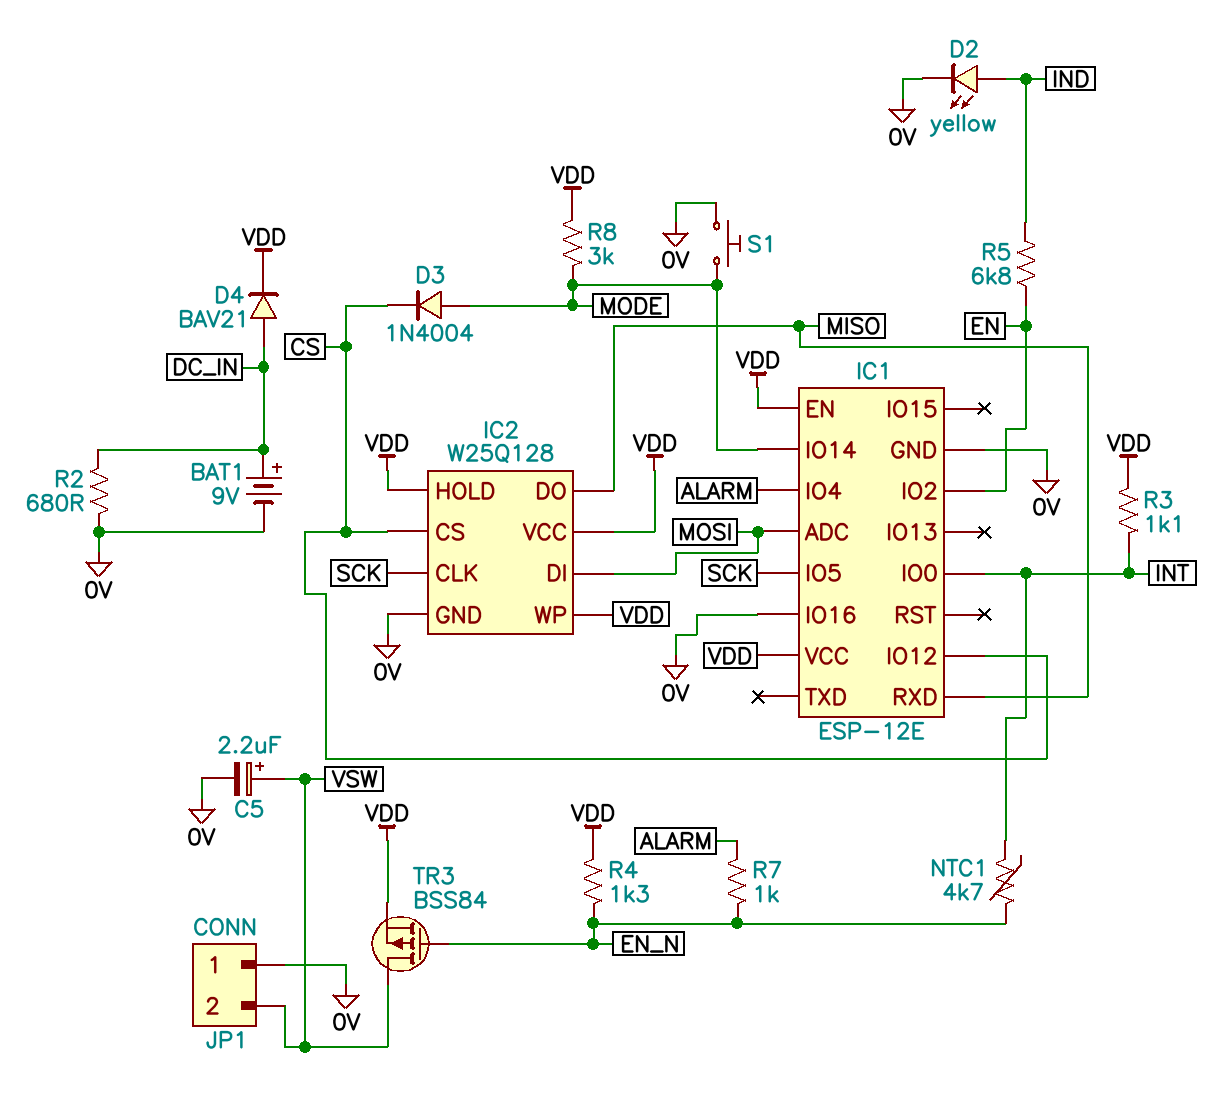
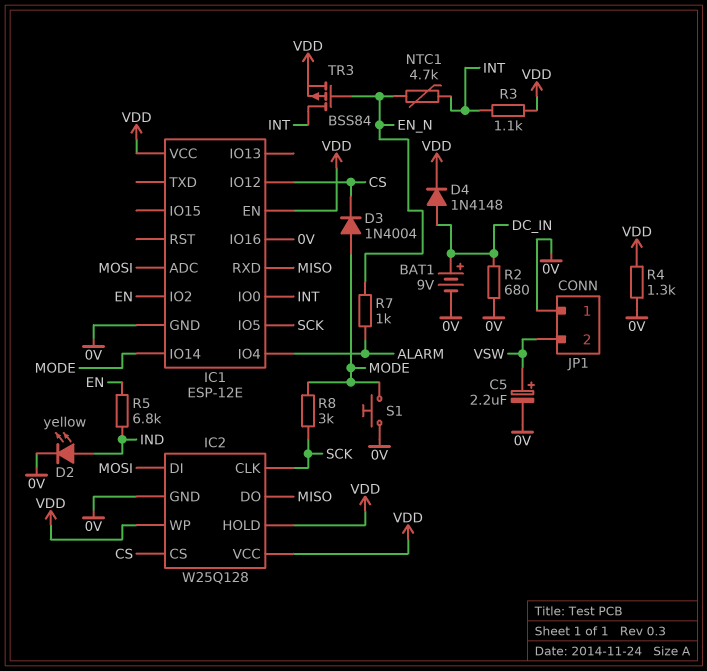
D4: diode BAV21 (A DC_IN, K VDD) -> diode 1N4148 (A DC_IN, K VDD)
R4: 1.3k (EN_N, VDD) -> 1.3k (0V, VDD)
R8: 3k (MODE, VDD) -> 3k (MODE, SCK)
TR3: PMOS BSS84 (G EN_N, D VSW, S VDD) -> PMOS BSS84 (G EN_N, D INT, S VDD)

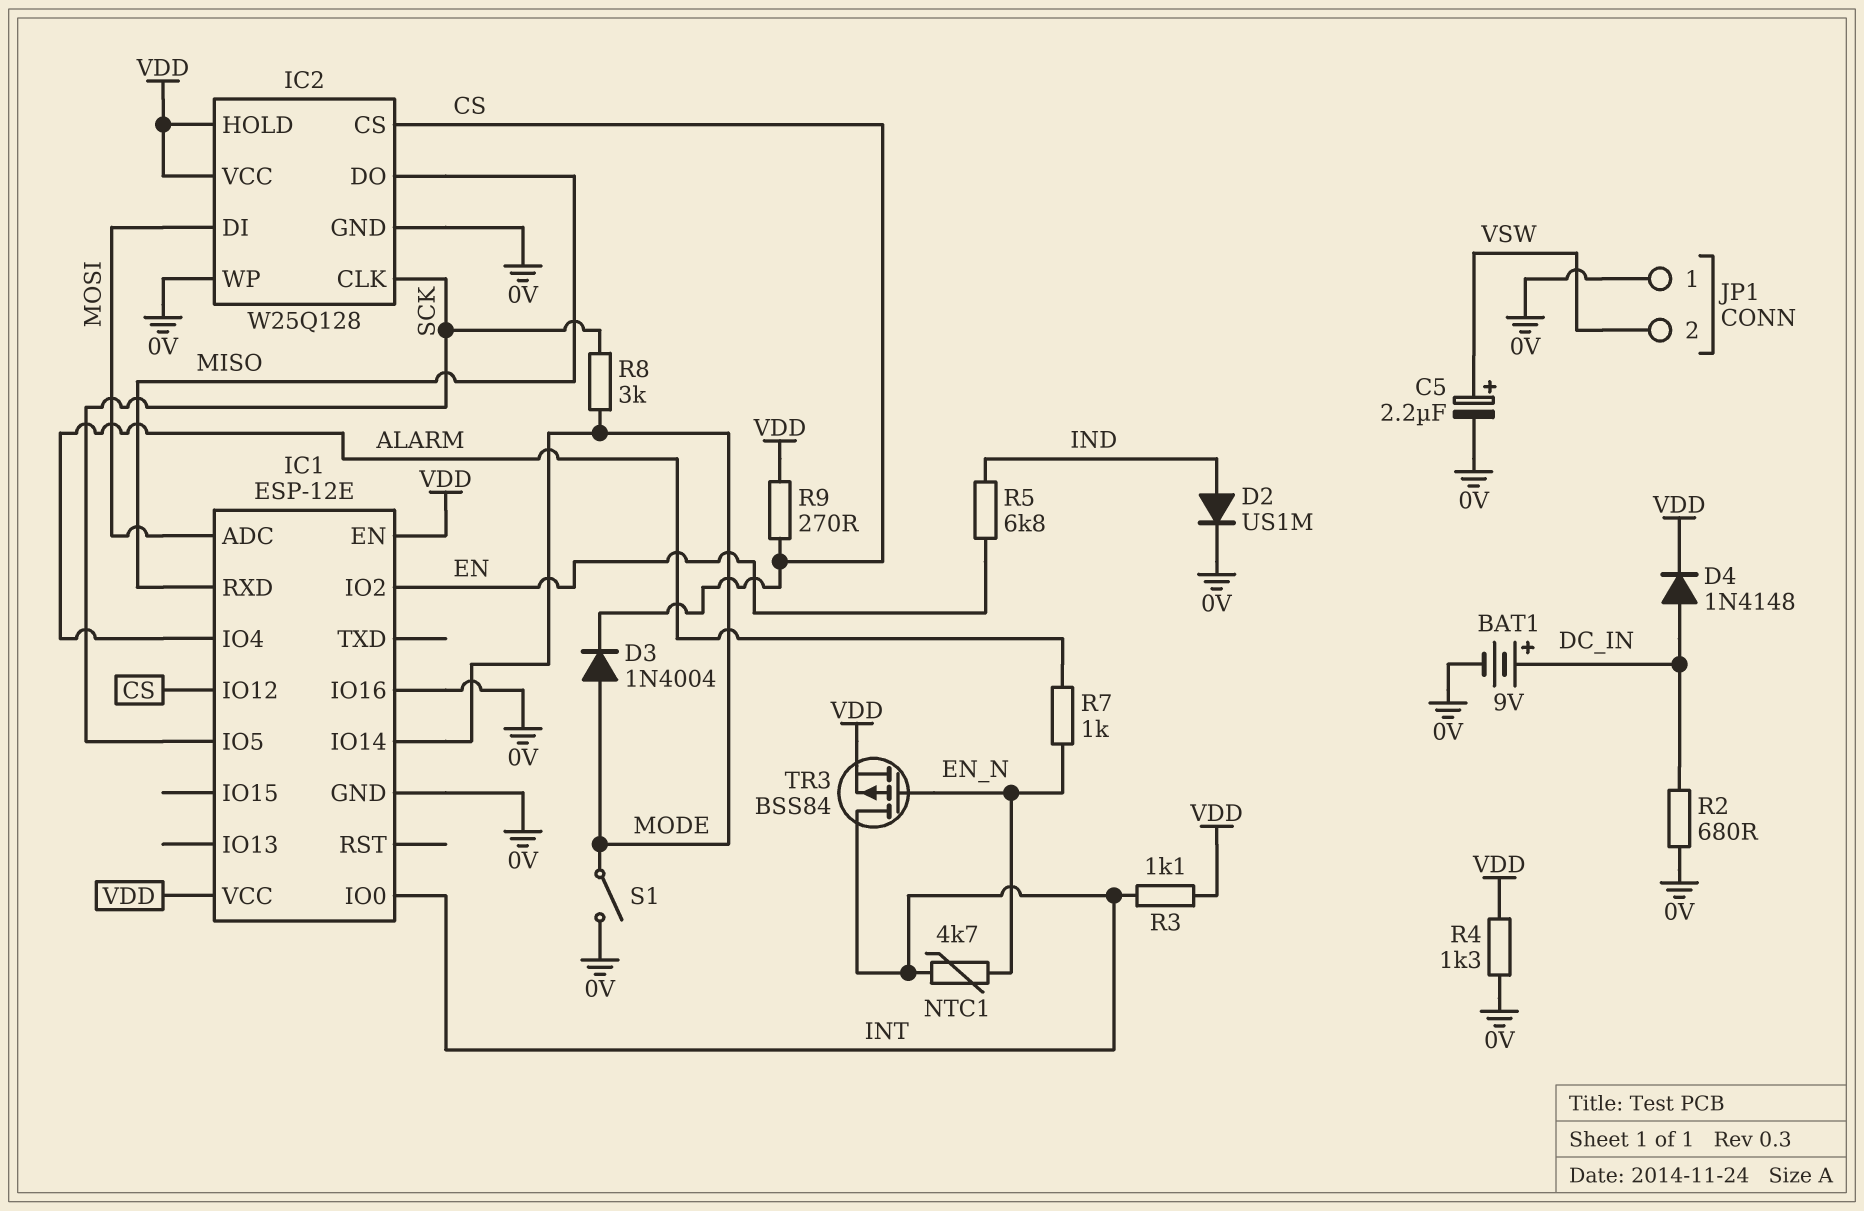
D2: LED yellow (A IND, K 0V) -> diode US1M (A IND, K 0V)
IC2 pin WP: VDD -> 0V
R9: none -> 270 (CS, VDD)
S1: button (0V, MODE) -> switch (0V, MODE)

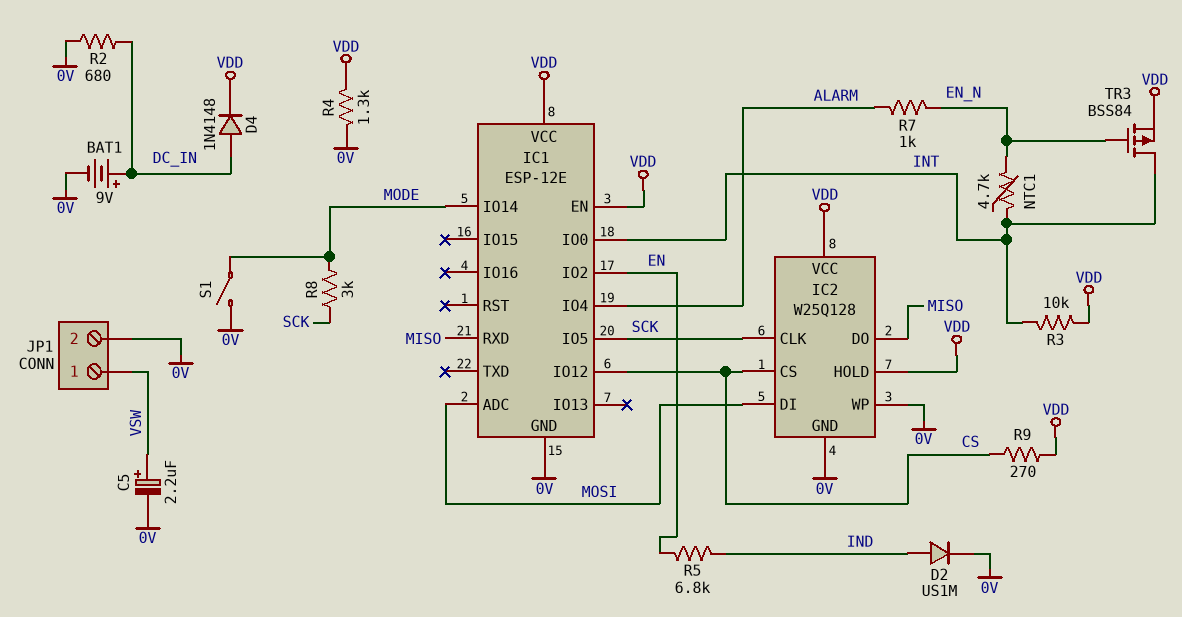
D3: diode 1N4004 (A MODE, K CS) -> none
IC1 pin IO16: 0V -> none
JP1 pin 1: 0V -> VSW
JP1 pin 2: VSW -> 0V
R3: 1.1k (INT, VDD) -> 10k (INT, VDD)

